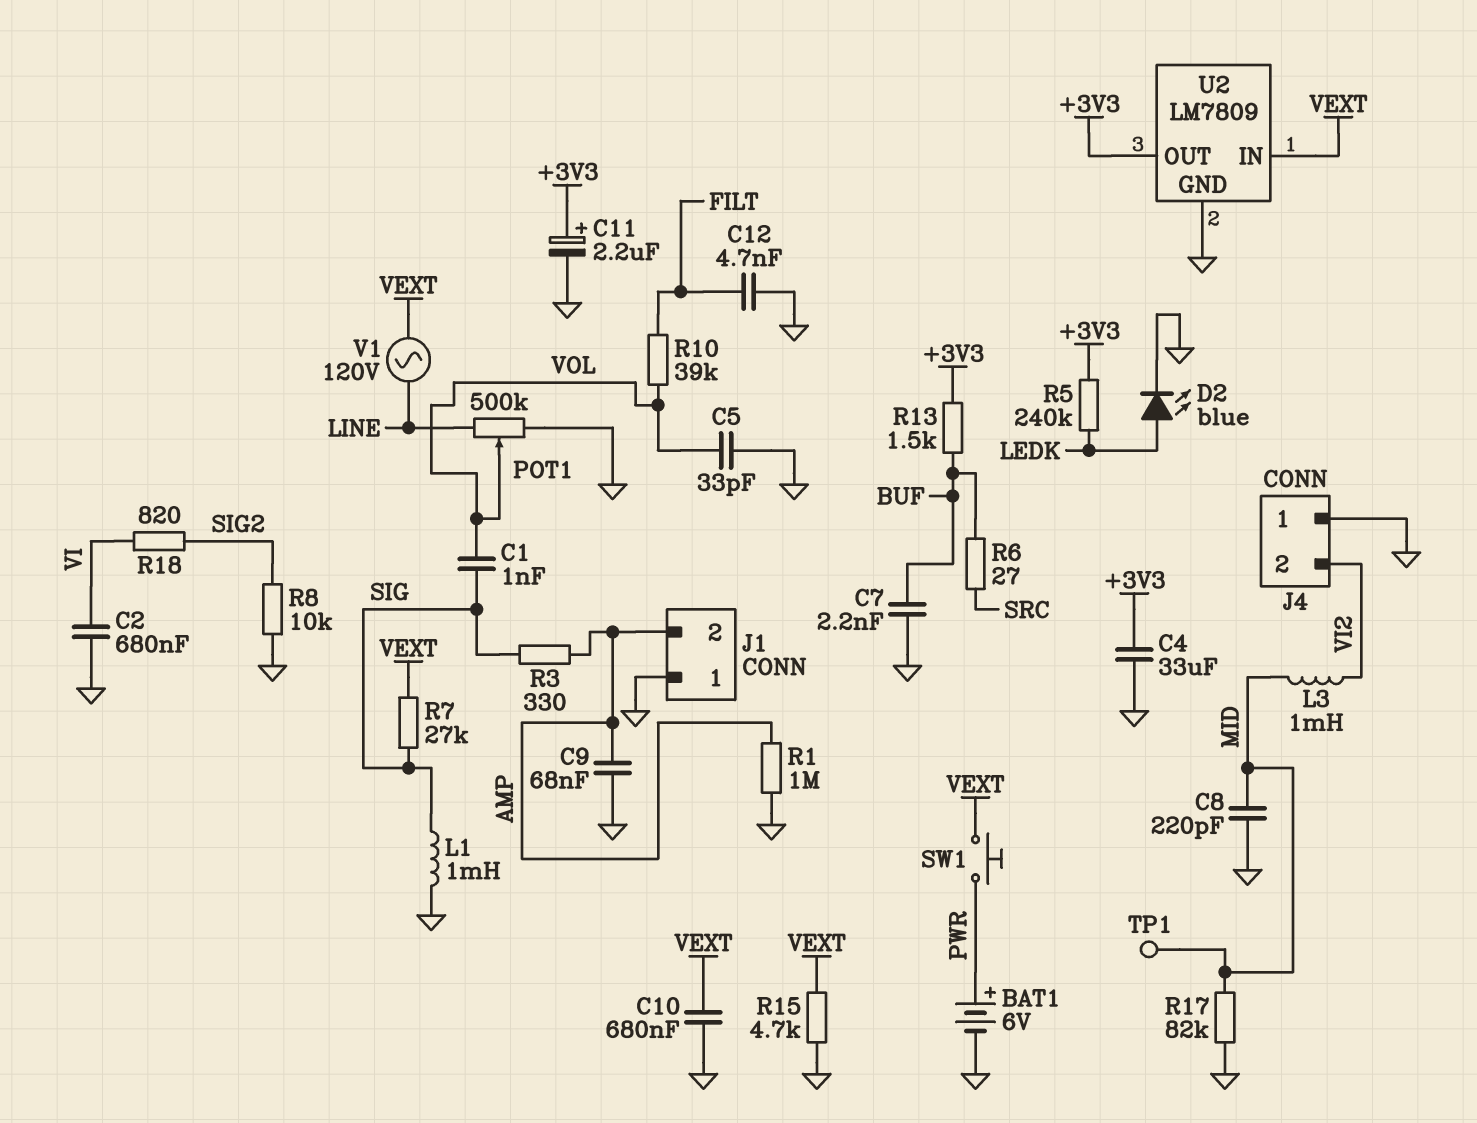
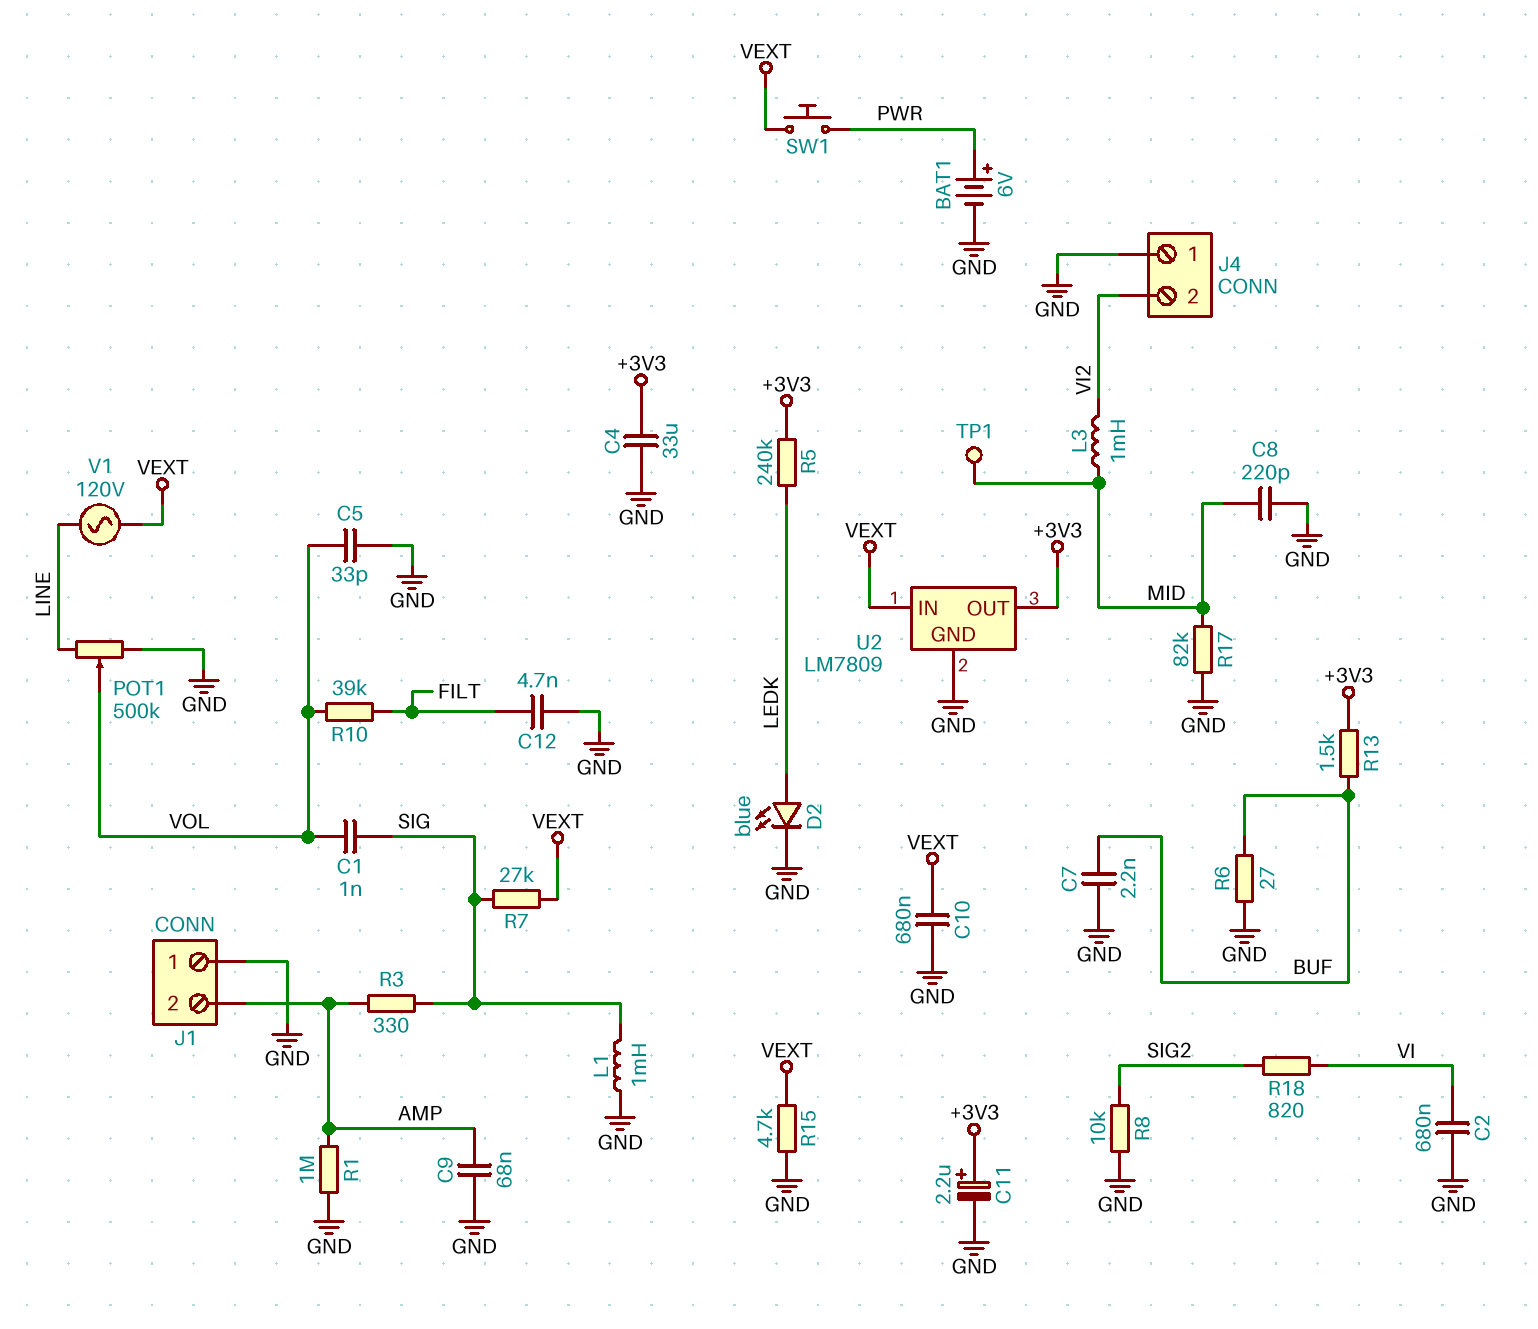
R6: 27 (BUF, SRC) -> 27 (BUF, GND)

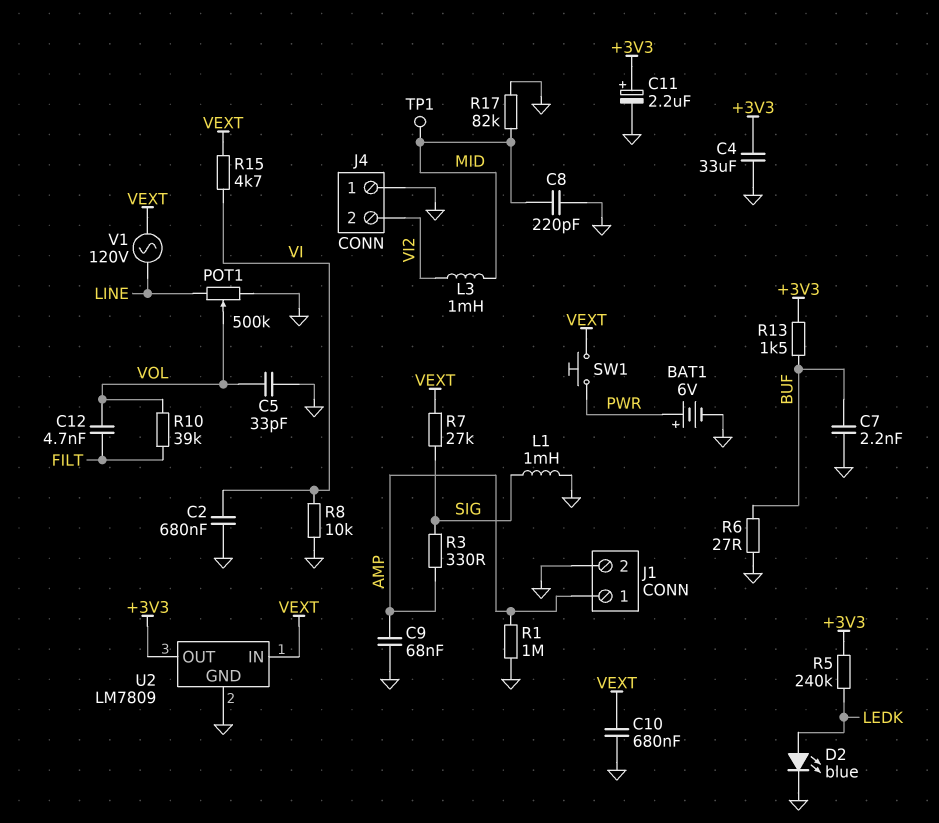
C1: 1nF (SIG, VOL) -> none
C12: 4.7nF (FILT, GND) -> 4.7nF (FILT, VOL)
J1 pin 1: GND -> AMP
J1 pin 2: AMP -> GND
R8: 10k (GND, SIG2) -> 10k (GND, VI)
R15: 4.7k (GND, VEXT) -> 4.7k (VEXT, VI)
R18: 820 (SIG2, VI) -> none

